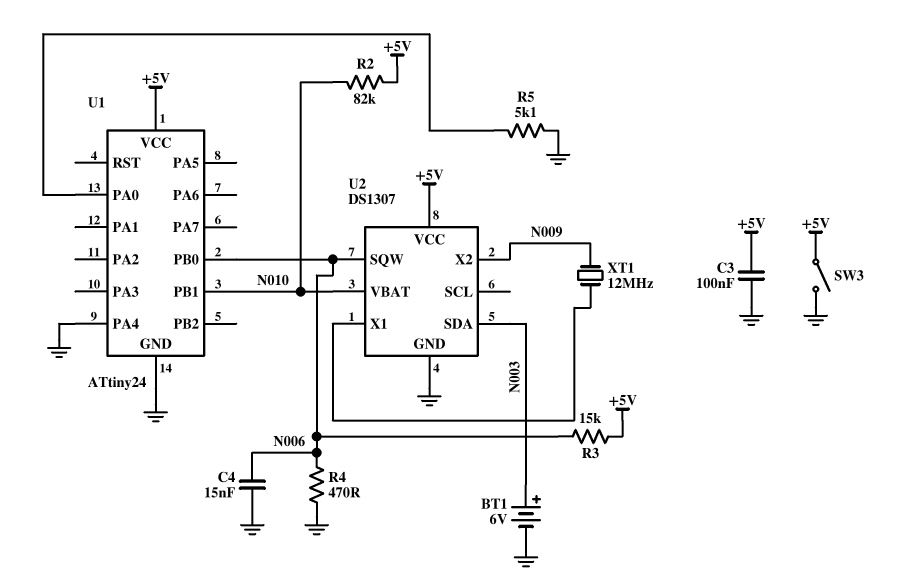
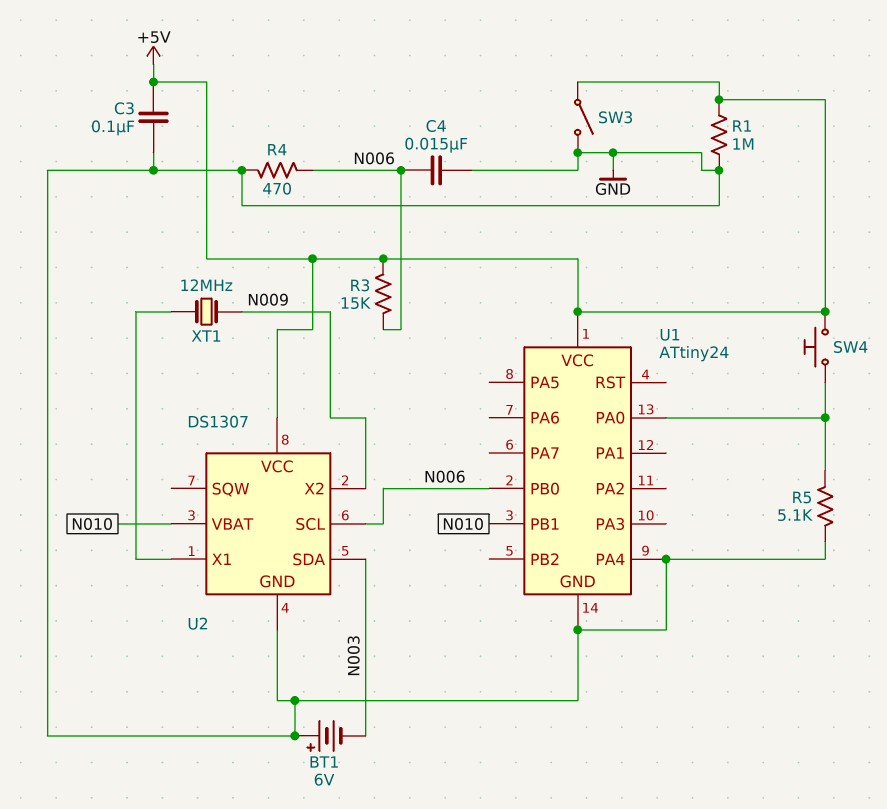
BT1: 6V (plus N003, minus GND) -> 6V (plus GND, minus N003)
R1: none -> 1M (+5V, GND)
R2: 82k (+5V, N010) -> none
SW4: none -> button (+5V, U1/PA0)
U2 pin SCL: none -> N006
U2 pin SQW: N006 -> none

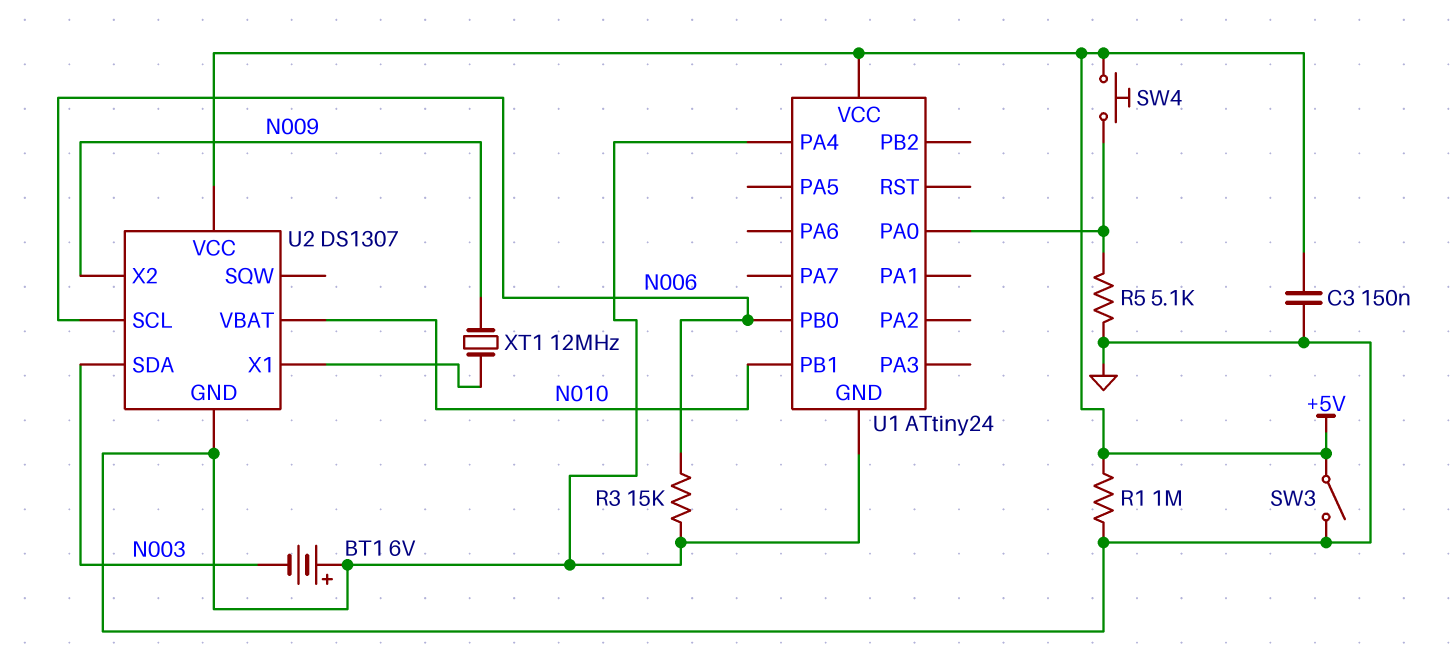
C3: 100nF (+5V, GND) -> 150nF (+5V, GND)
C4: 15nF (GND, N006) -> none
R3: 15k (+5V, N006) -> 15k (GND, N006)
R4: 470 (GND, N006) -> none

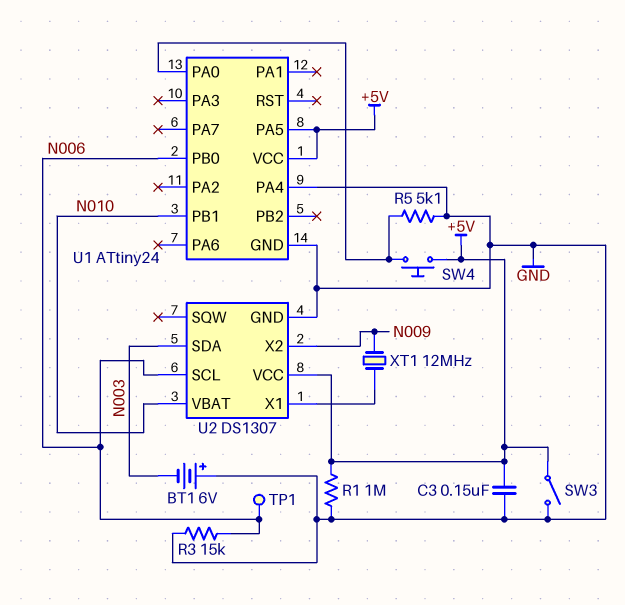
TP1: none -> test point (N006)
U1 pin PA5: none -> +5V

